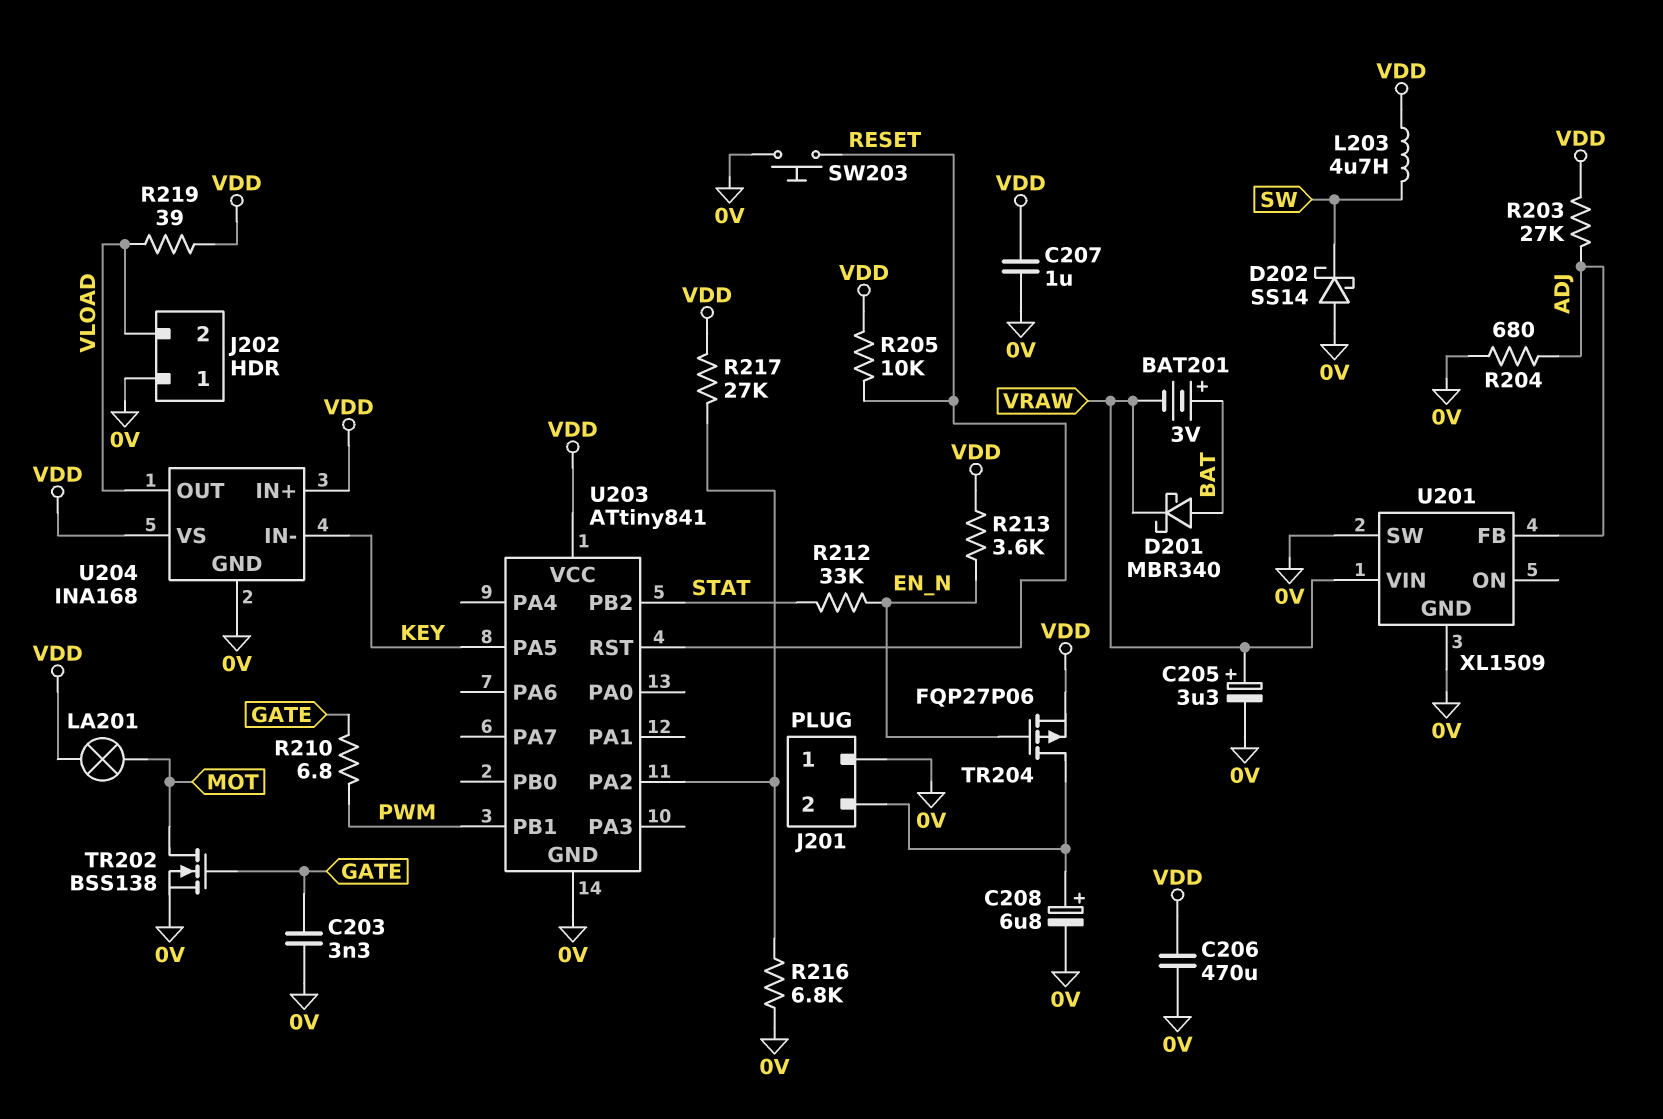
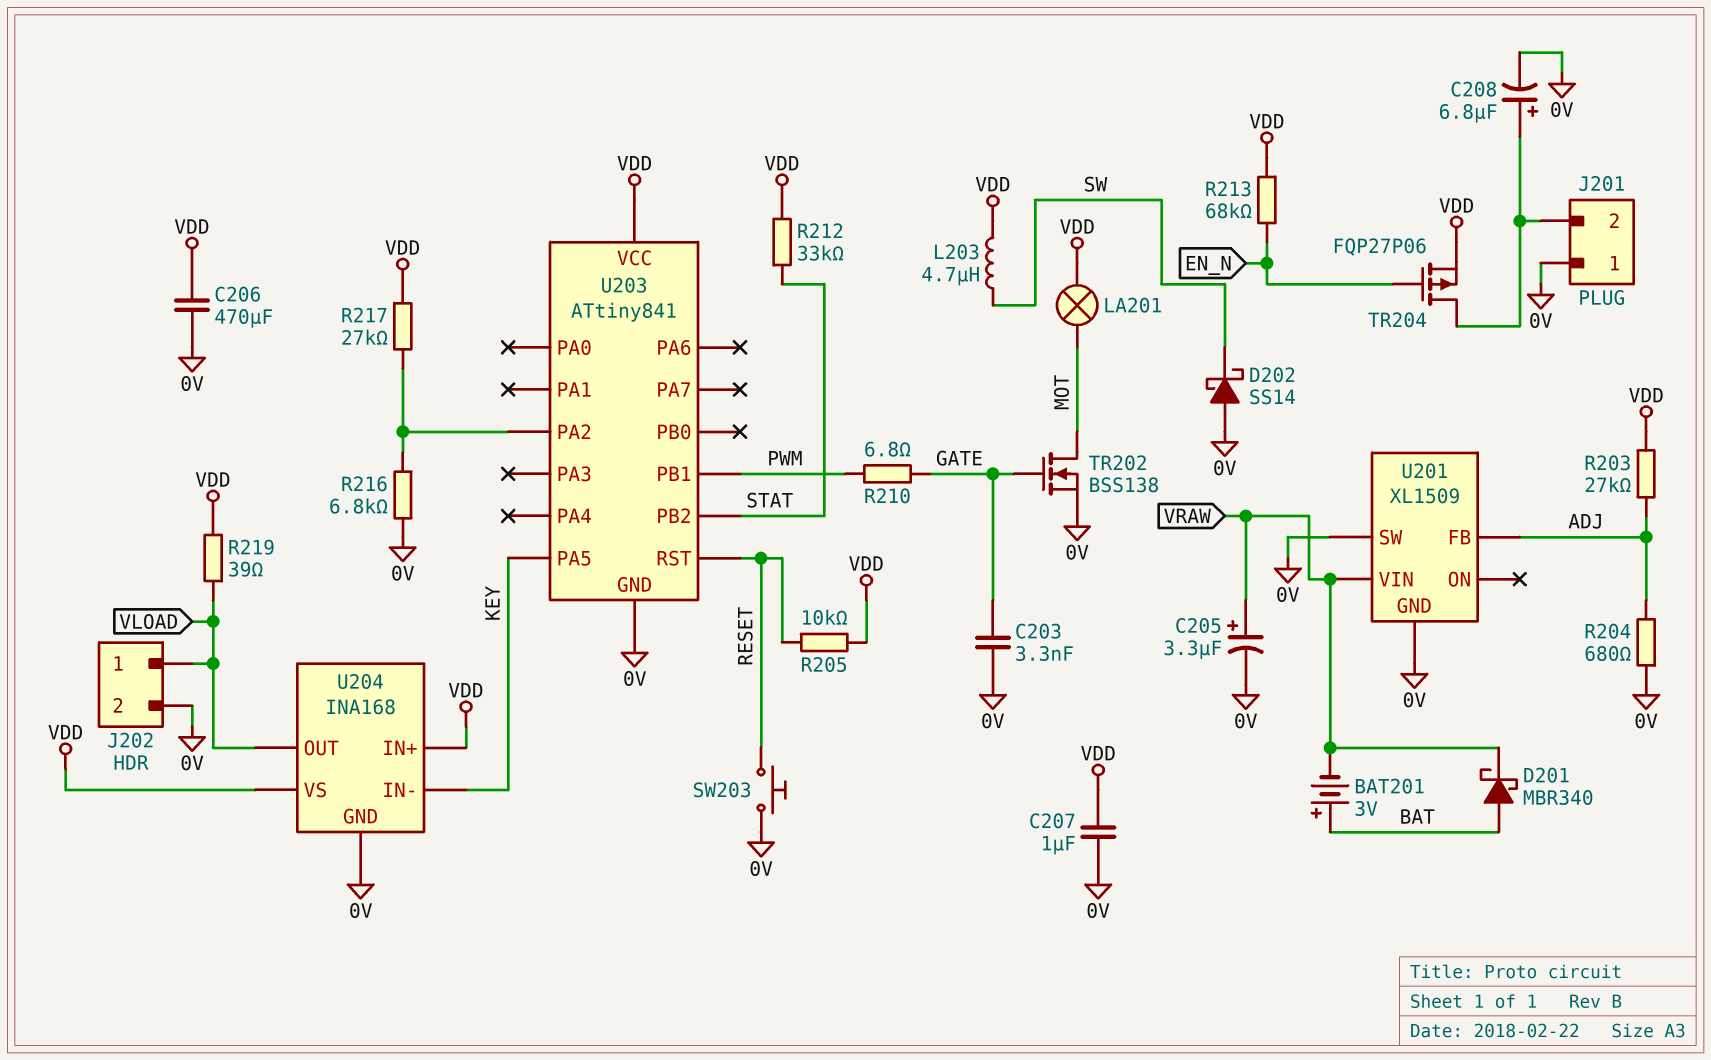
J202 pin 1: 0V -> VLOAD
J202 pin 2: VLOAD -> 0V
R212: 33k (EN_N, STAT) -> 33k (STAT, VDD)
R213: 3.6k (EN_N, VDD) -> 68k (EN_N, VDD)

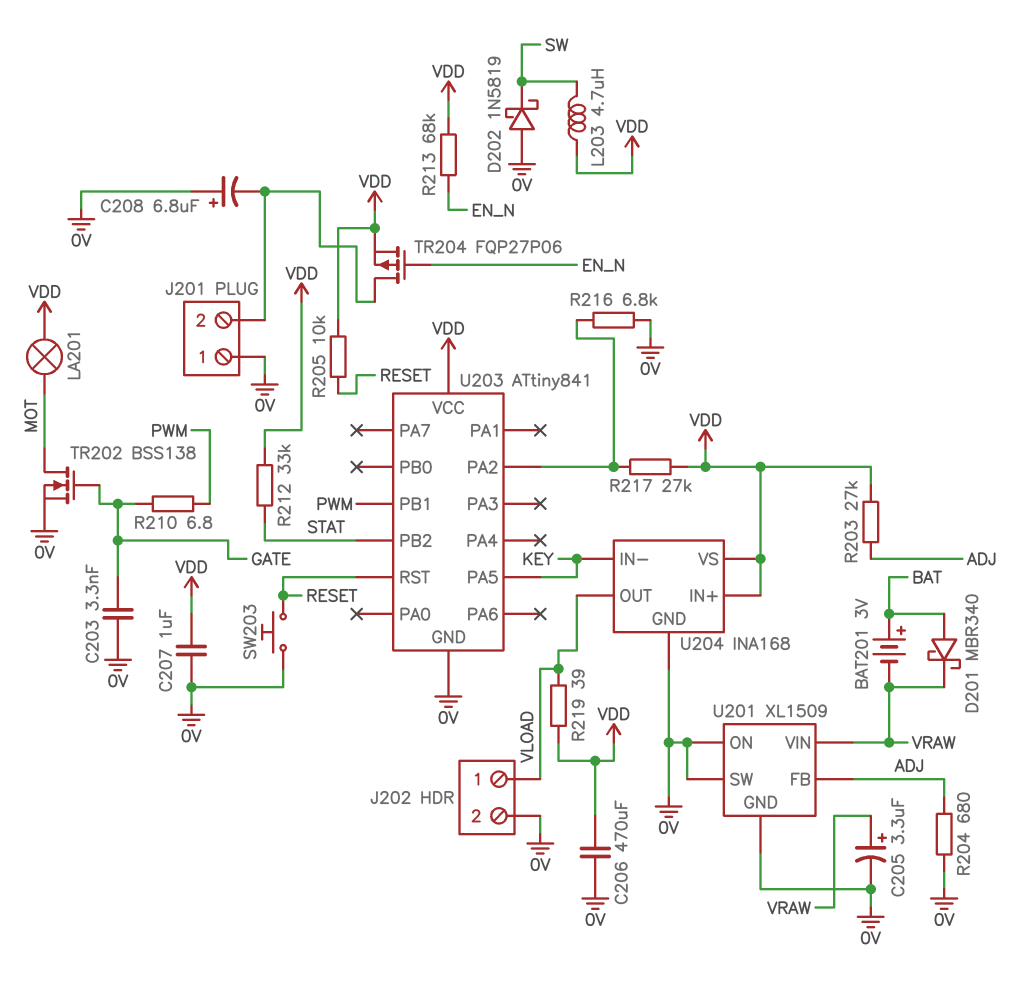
C208: 6.8uF (plus J201/2, minus 0V) -> 6.8uF (plus 0V, minus J201/2)
D202: schottky SS14 (A 0V, K SW) -> schottky 1N5819 (A 0V, K SW)
U201 pin ON: none -> 0V

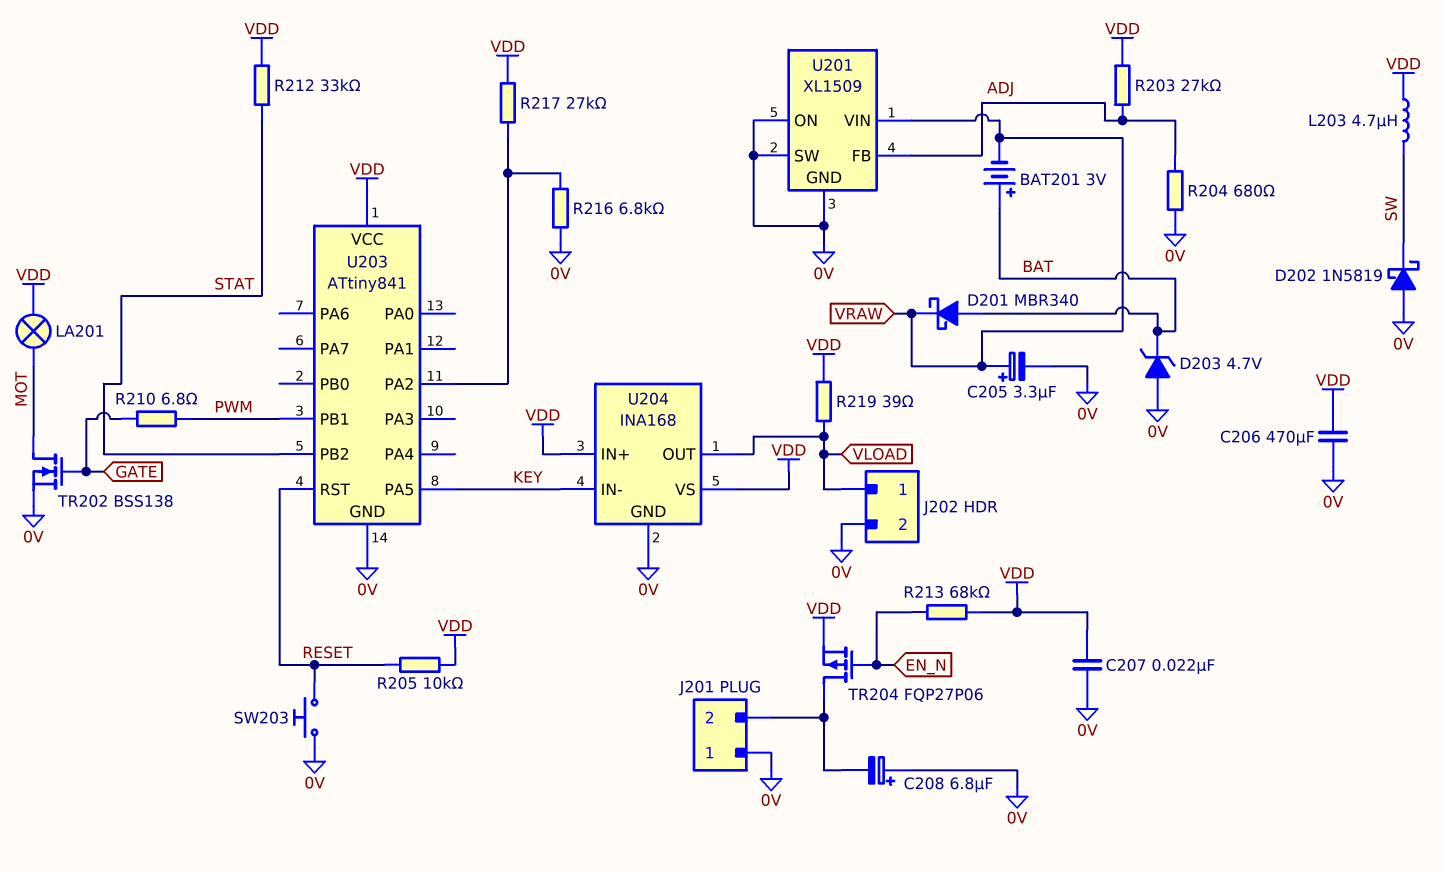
C203: 3.3nF (0V, GATE) -> none
C207: 1uF (0V, VDD) -> 22nF (0V, VDD)
D203: none -> zener 4.7V (A 0V, K BAT)

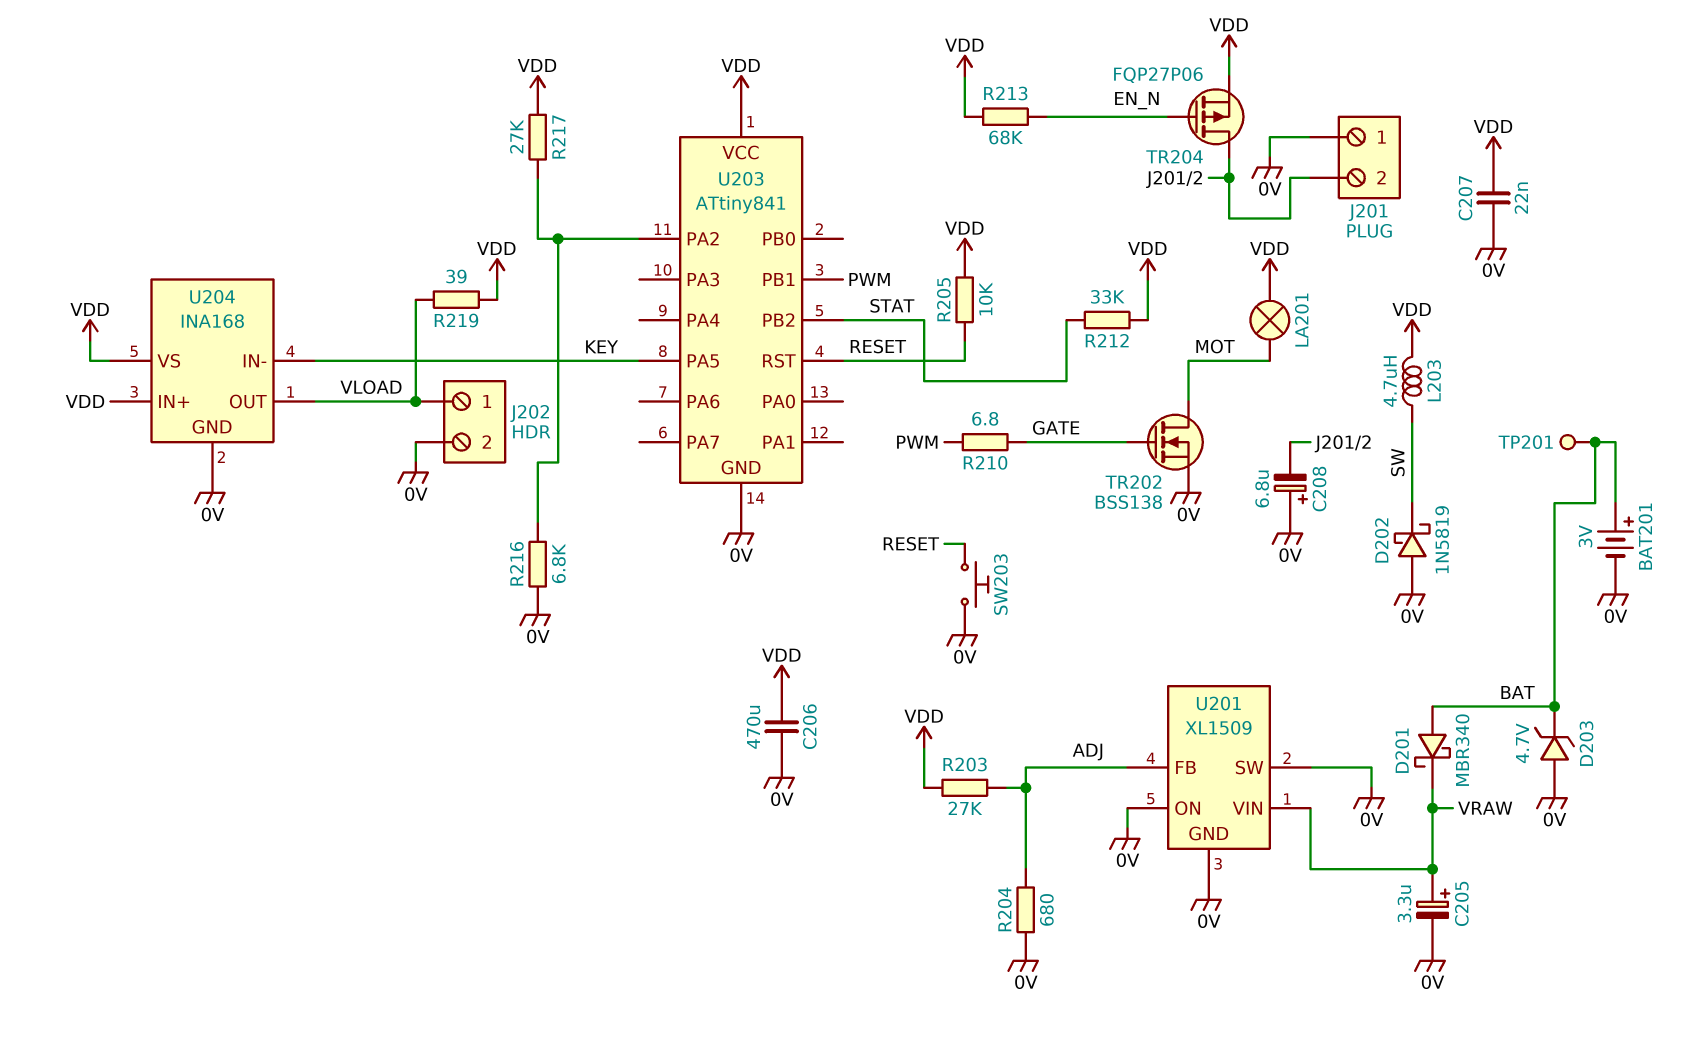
BAT201: 3V (plus BAT, minus VRAW) -> 3V (plus BAT, minus 0V)
TP201: none -> test point (BAT)

